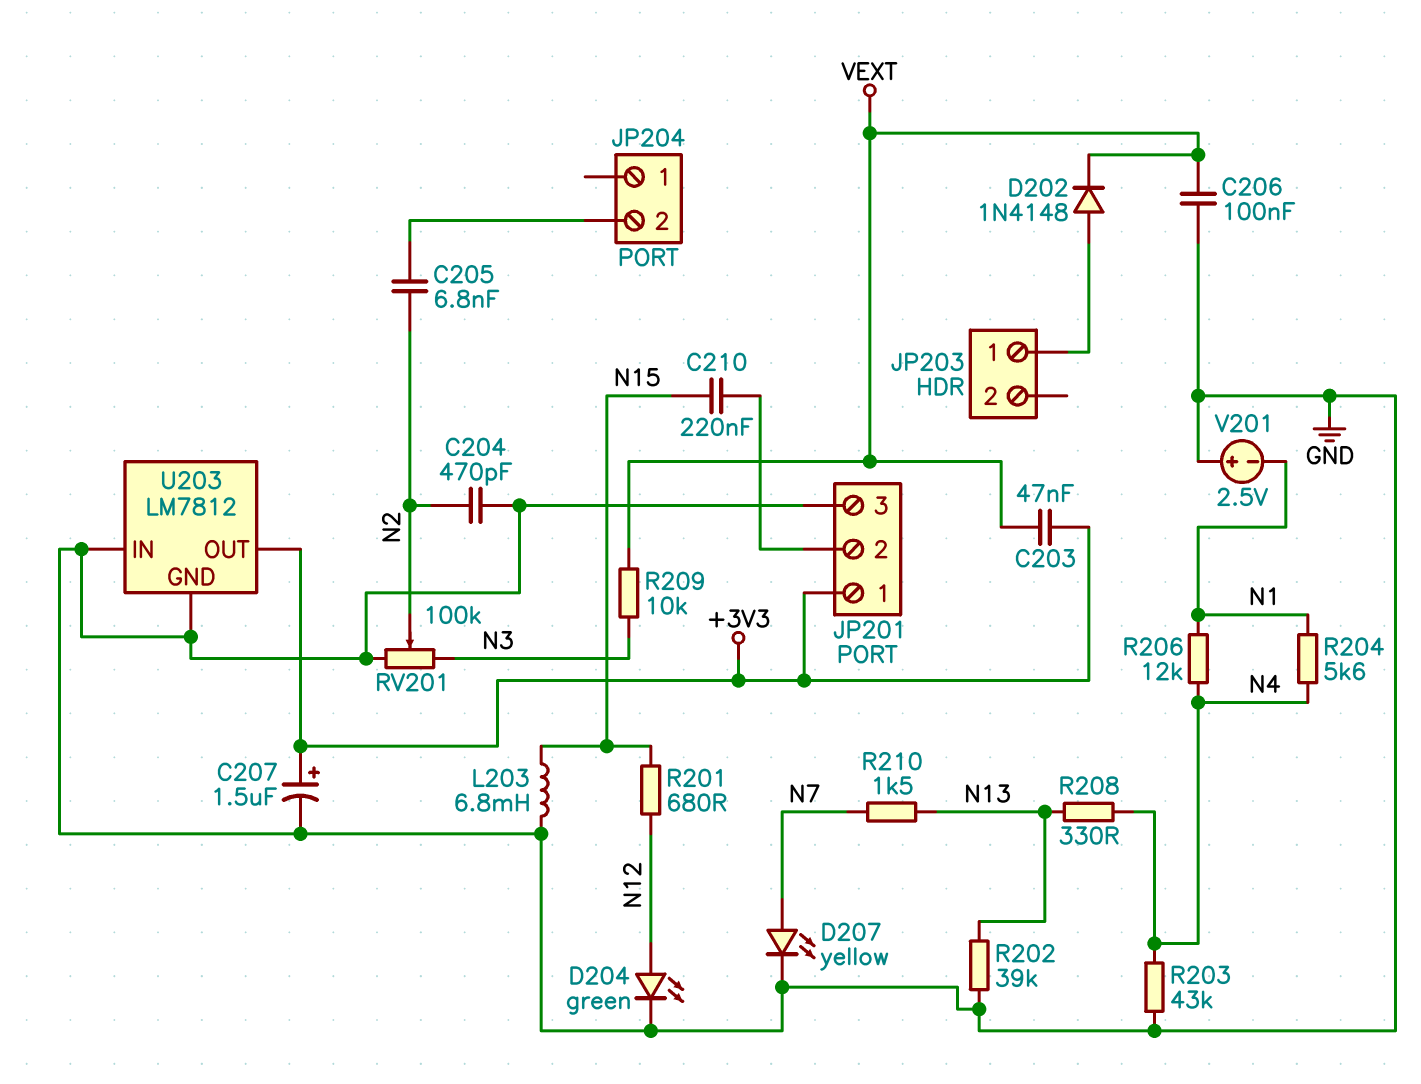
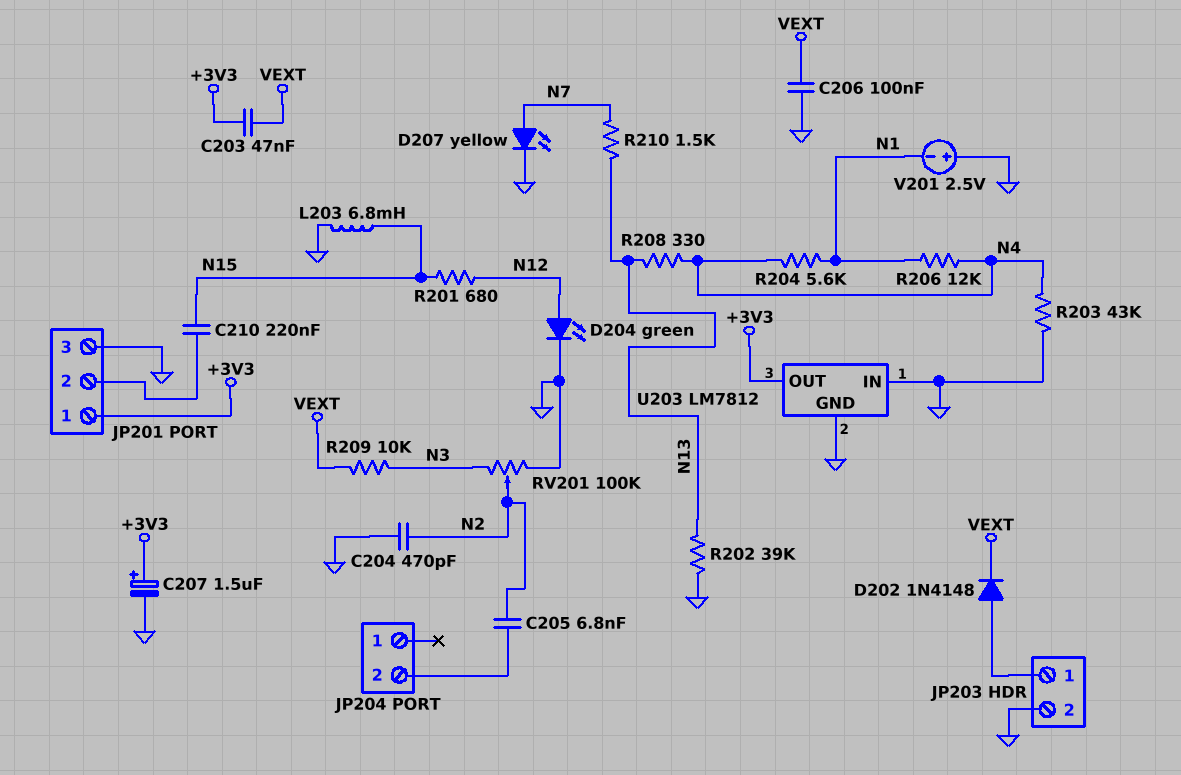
JP203 pin 2: none -> GND

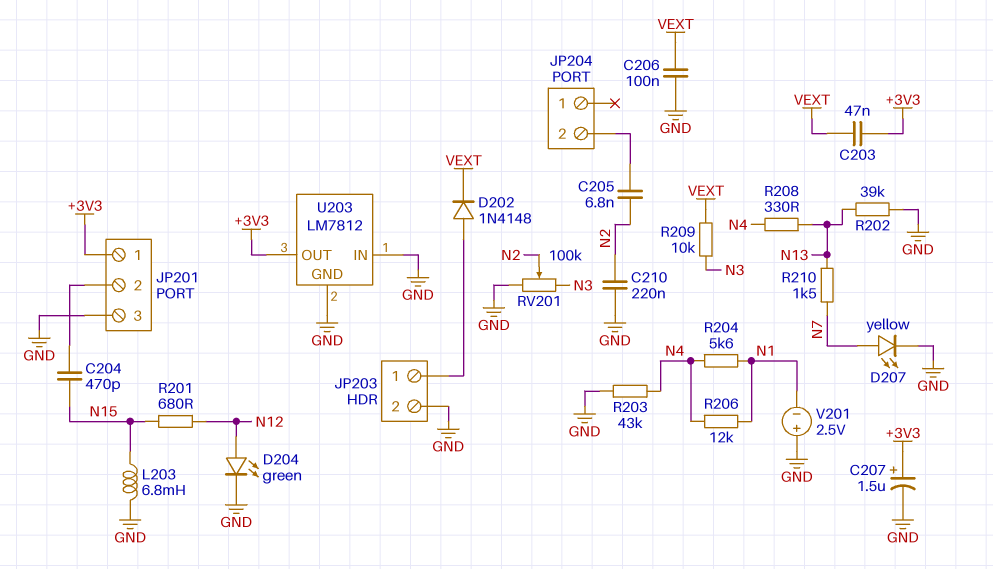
C204: 470pF (GND, N2) -> 470pF (JP201/2, N15)
C210: 220nF (JP201/2, N15) -> 220nF (GND, N2)

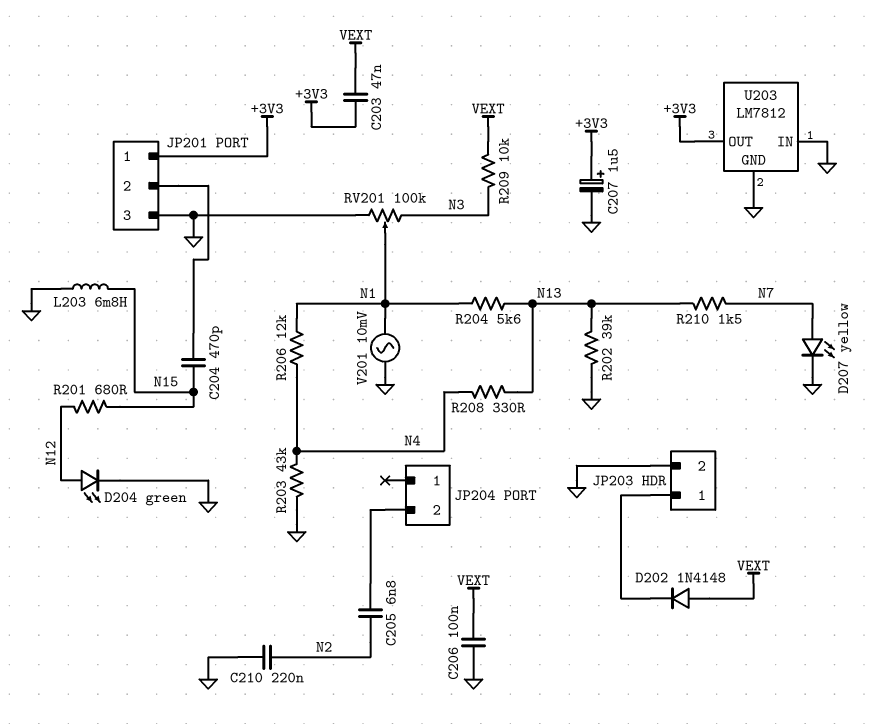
D202: diode 1N4148 (A JP203/1, K VEXT) -> diode 1N4148 (A VEXT, K JP203/1)
R204: 5.6k (N1, N4) -> 5.6k (N1, N13)
RV201: 100k (GND, N3, wiper N2) -> 100k (GND, N3, wiper N1)
V201: 2.5V (plus GND, minus N1) -> AC 10mV (GND, N1)

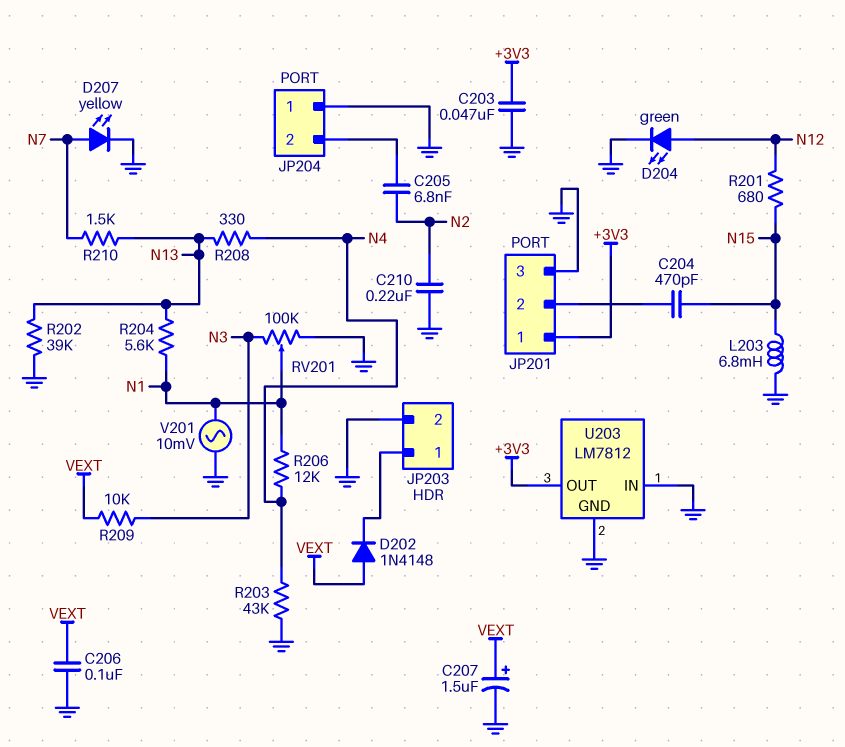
C203: 47nF (+3V3, VEXT) -> 47nF (+3V3, GND)
C207: 1.5uF (plus +3V3, minus GND) -> 1.5uF (plus VEXT, minus GND)
JP204 pin 1: none -> GND

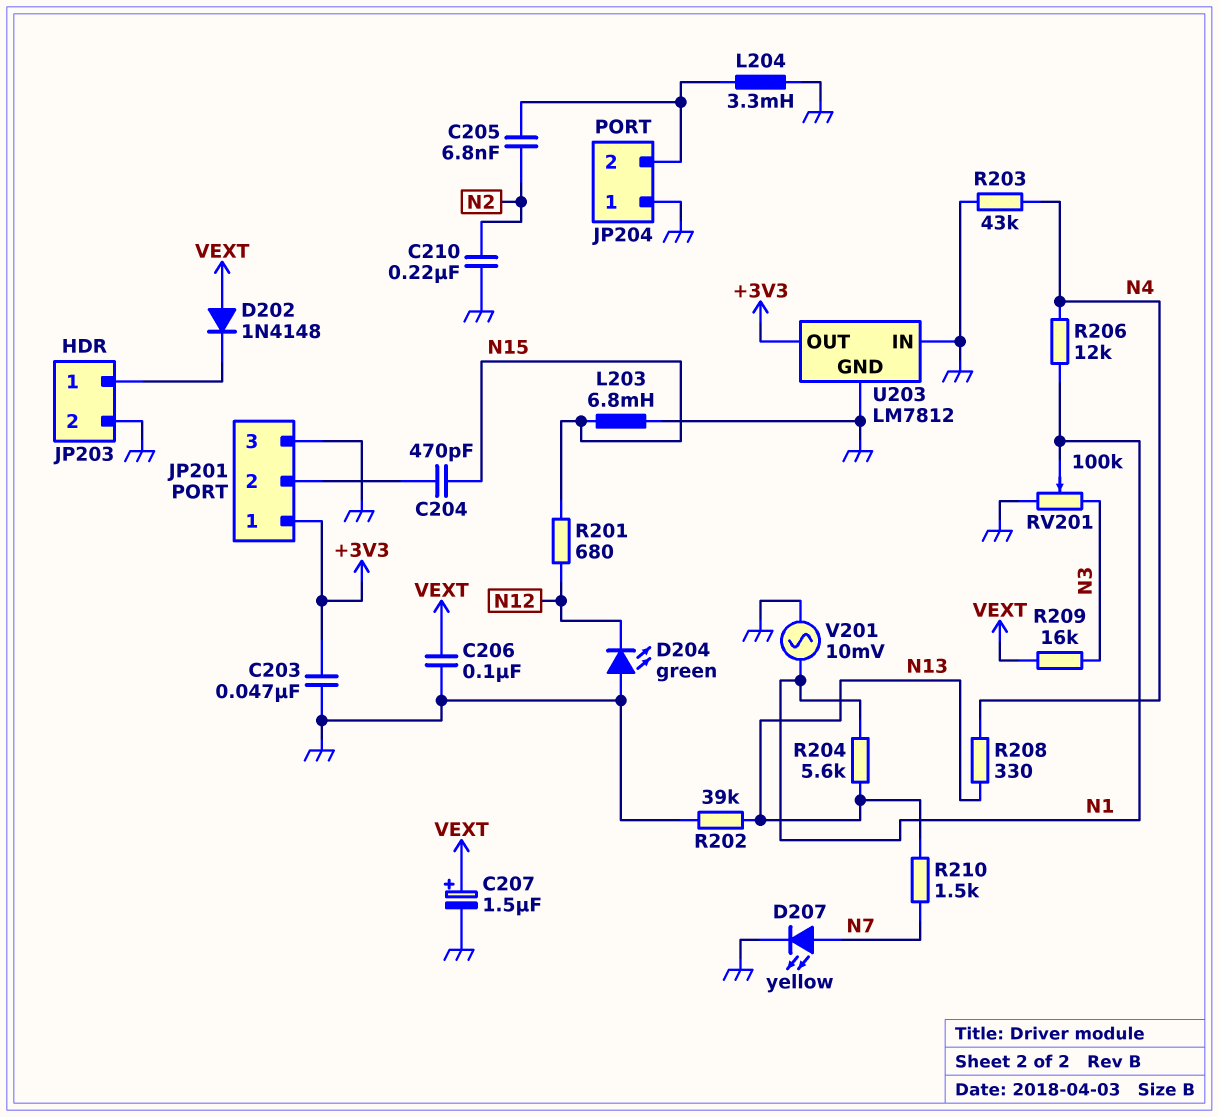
D204: LED green (A N12, K GND) -> LED green (A GND, K N12)
L204: none -> 3.3mH (GND, JP204/2)
R209: 10k (N3, VEXT) -> 16k (N3, VEXT)

